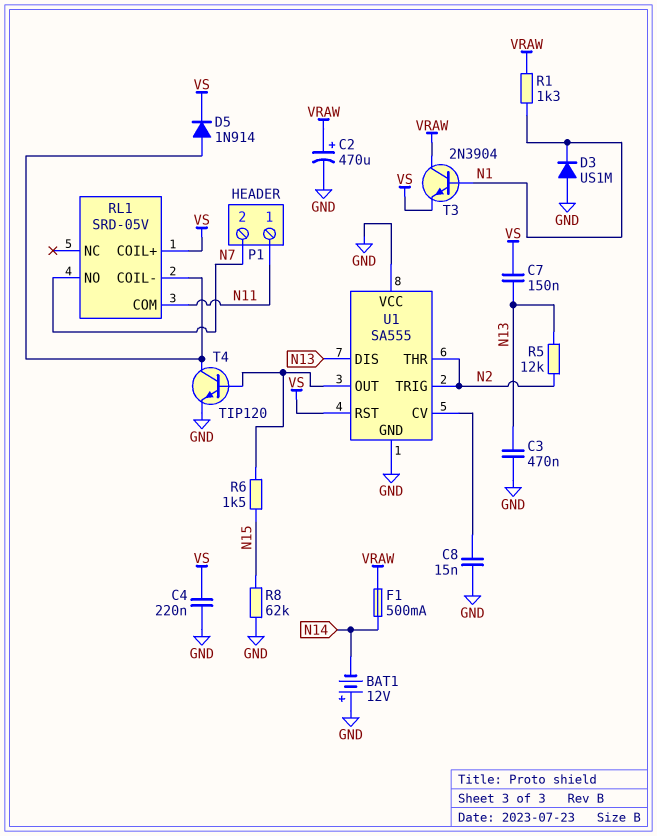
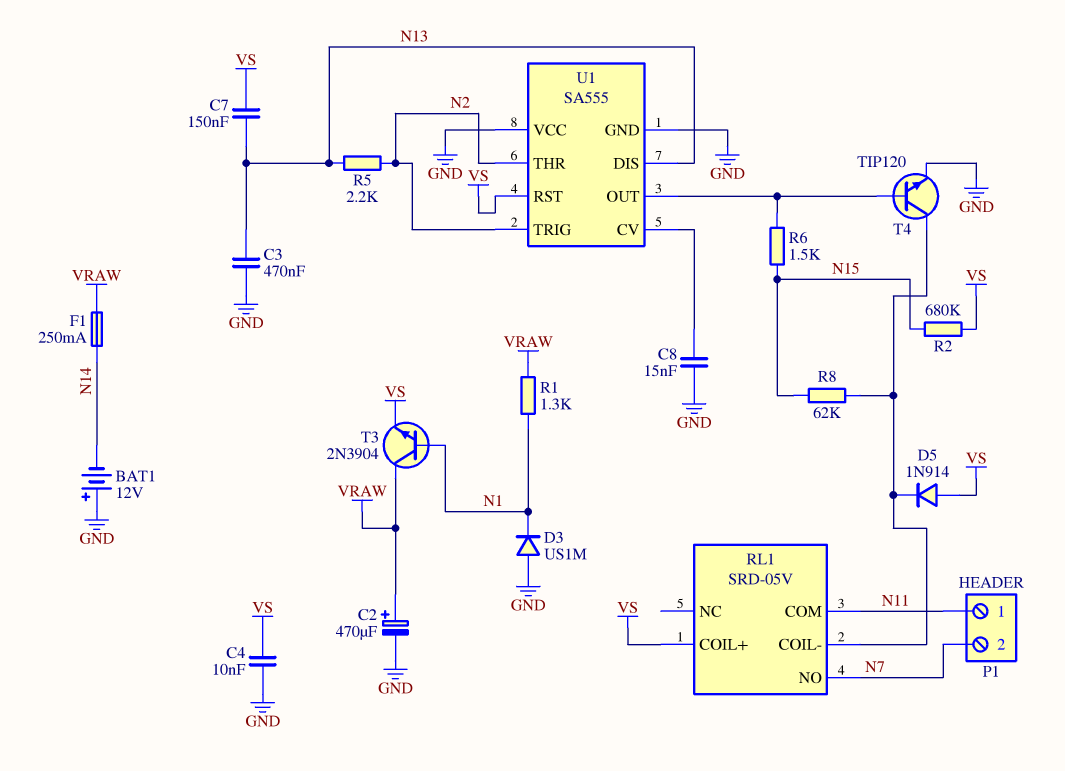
C4: 220nF (GND, VS) -> 10nF (GND, VS)
D5: diode 1N914 (A RL1/COIL-, K VS) -> diode 1N914 (A VS, K RL1/COIL-)
F1: 500mA (N14, VRAW) -> 250mA (N14, VRAW)
R2: none -> 680k (N15, VS)
R5: 12k (N2, N13) -> 2.2k (N2, N13)
R8: 62k (GND, N15) -> 62k (N15, RL1/COIL-)

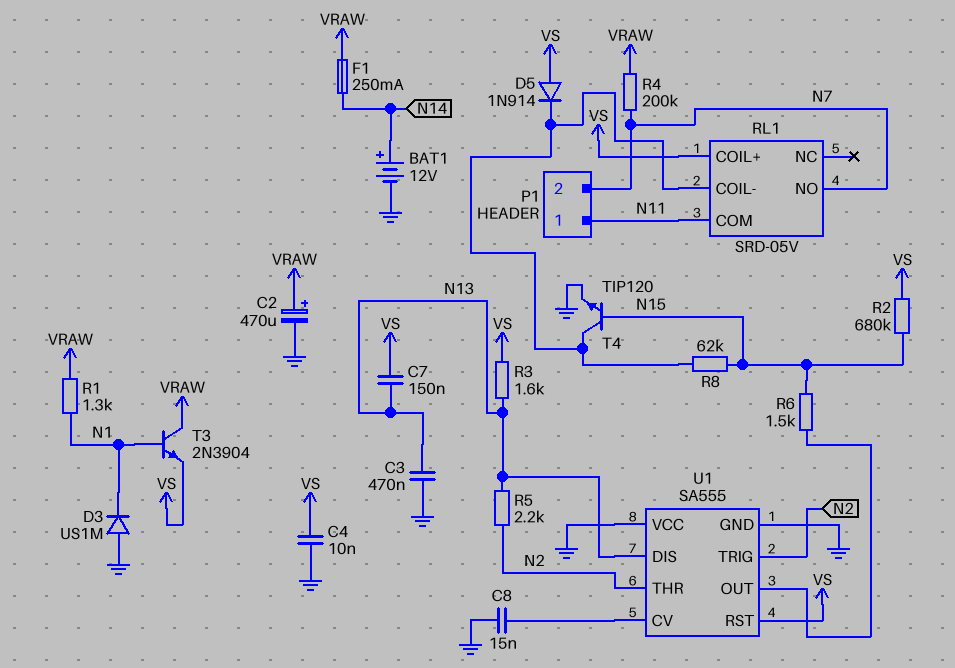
BAT1: 12V (plus GND, minus N14) -> 12V (plus N14, minus GND)
R3: none -> 1.6k (N13, VS)
R4: none -> 200k (N7, VRAW)
T4: NPN TIP120 (B U1/OUT, C RL1/COIL-, E GND) -> NPN TIP120 (B N15, C RL1/COIL-, E GND)

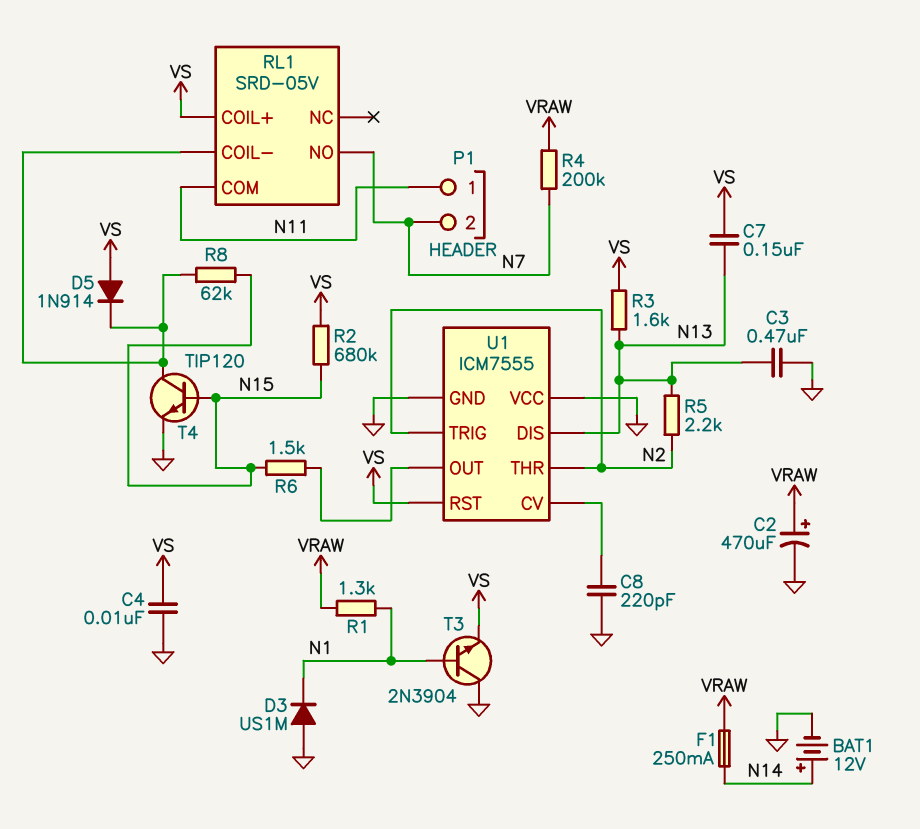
C8: 15nF (GND, U1/CV) -> 220pF (GND, U1/CV)
T3: NPN 2N3904 (B N1, C VRAW, E VS) -> NPN 2N3904 (B N1, C GND, E VS)
U1: SA555 -> ICM7555

